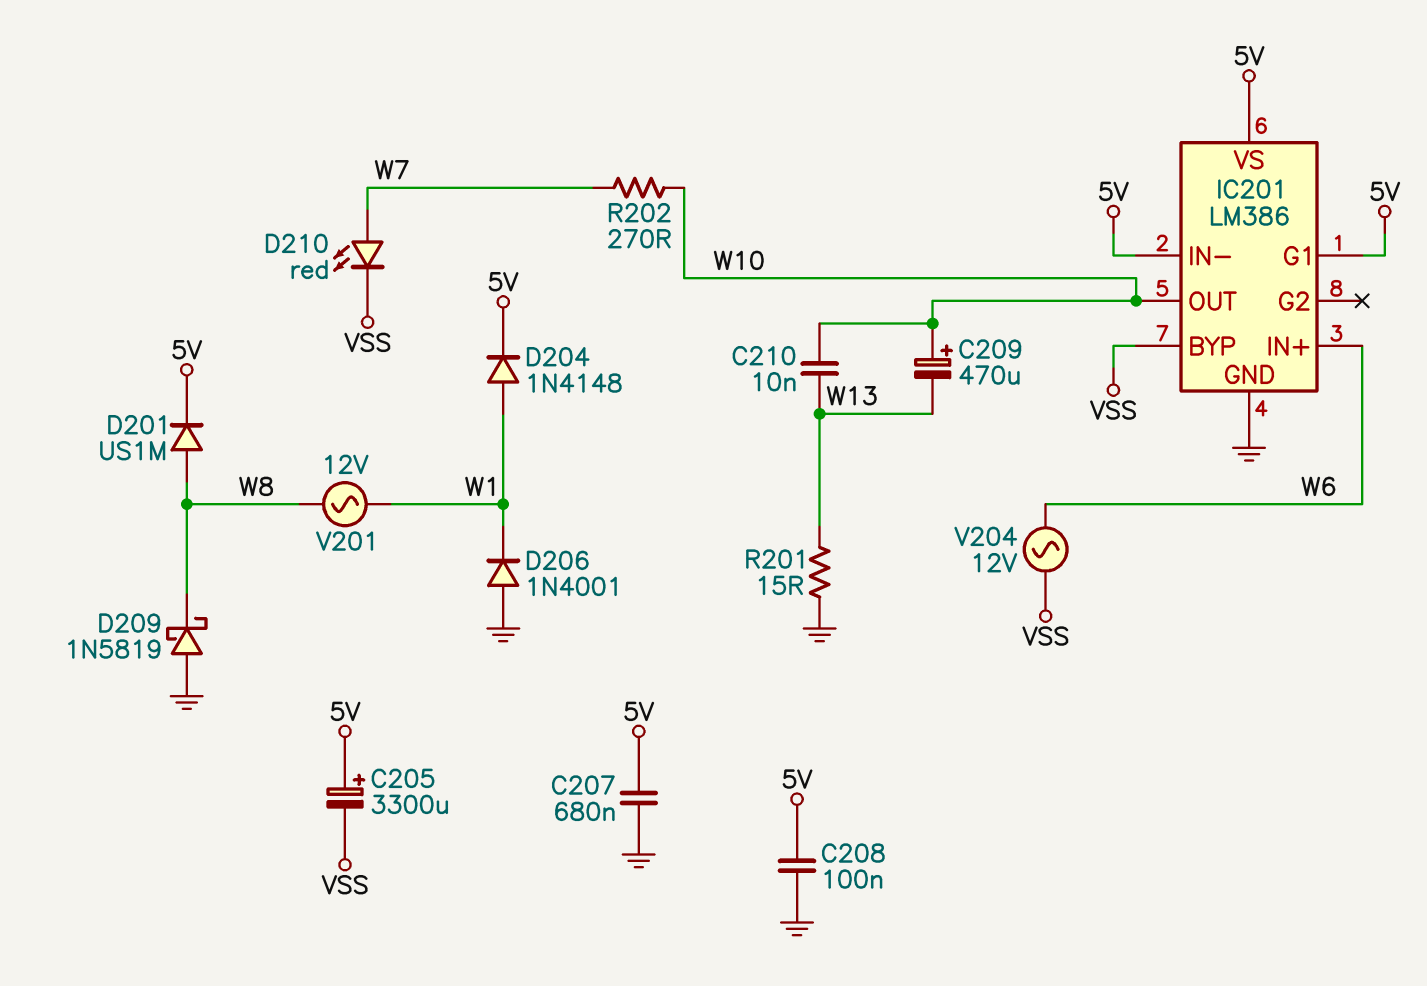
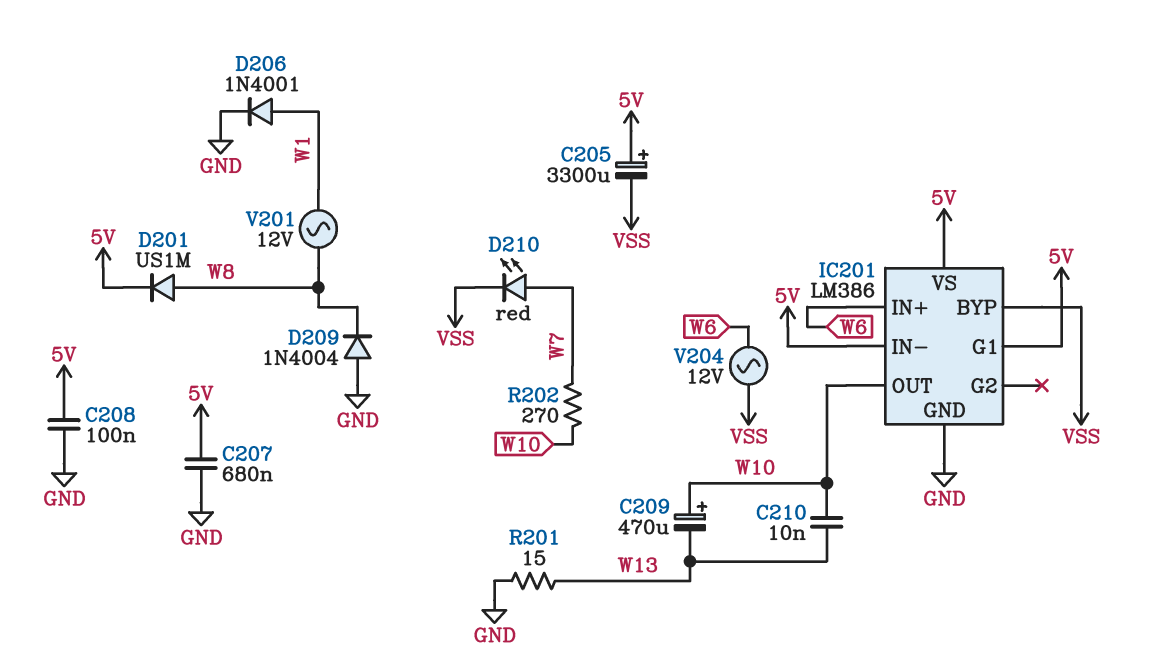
D204: diode 1N4148 (A W1, K 5V) -> none
D206: diode 1N4001 (A GND, K W1) -> diode 1N4001 (A W1, K GND)
D209: schottky 1N5819 (A GND, K W8) -> diode 1N4004 (A GND, K W8)

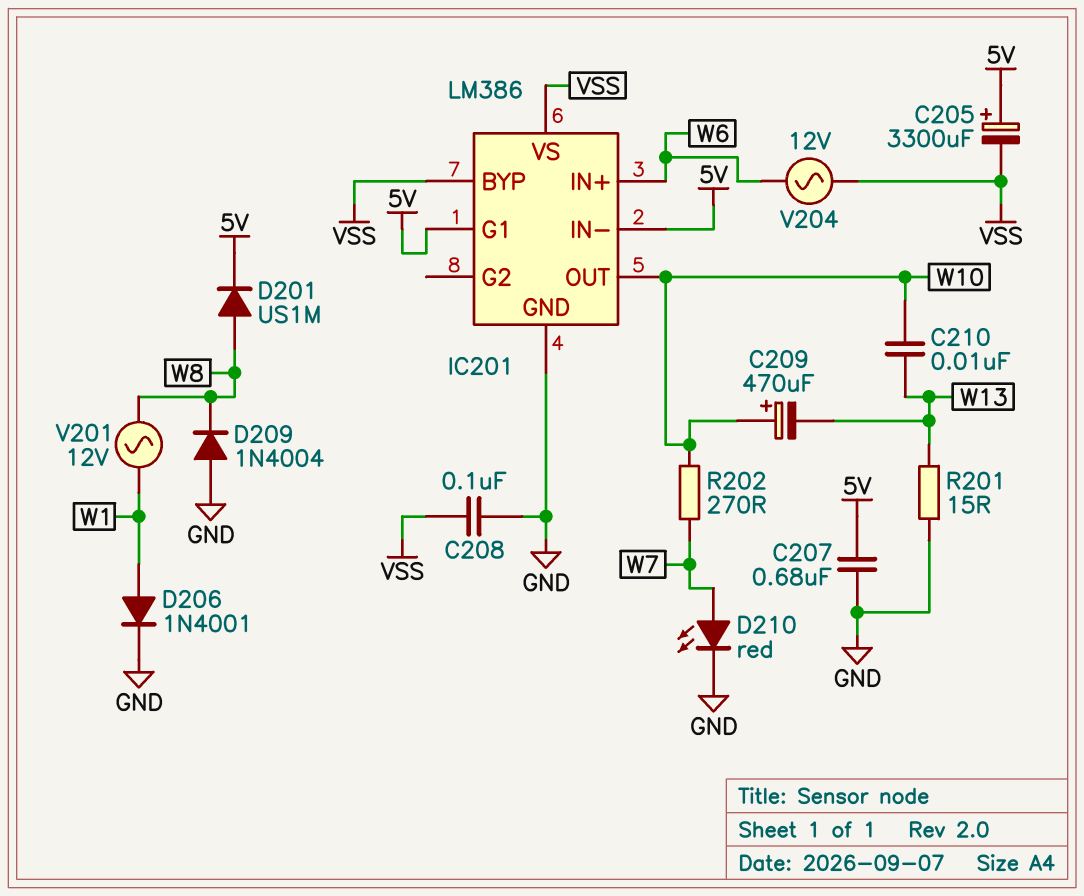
C208: 100nF (5V, GND) -> 100nF (GND, VSS)
D210: LED red (A W7, K VSS) -> LED red (A W7, K GND)
IC201 pin VS: 5V -> VSS

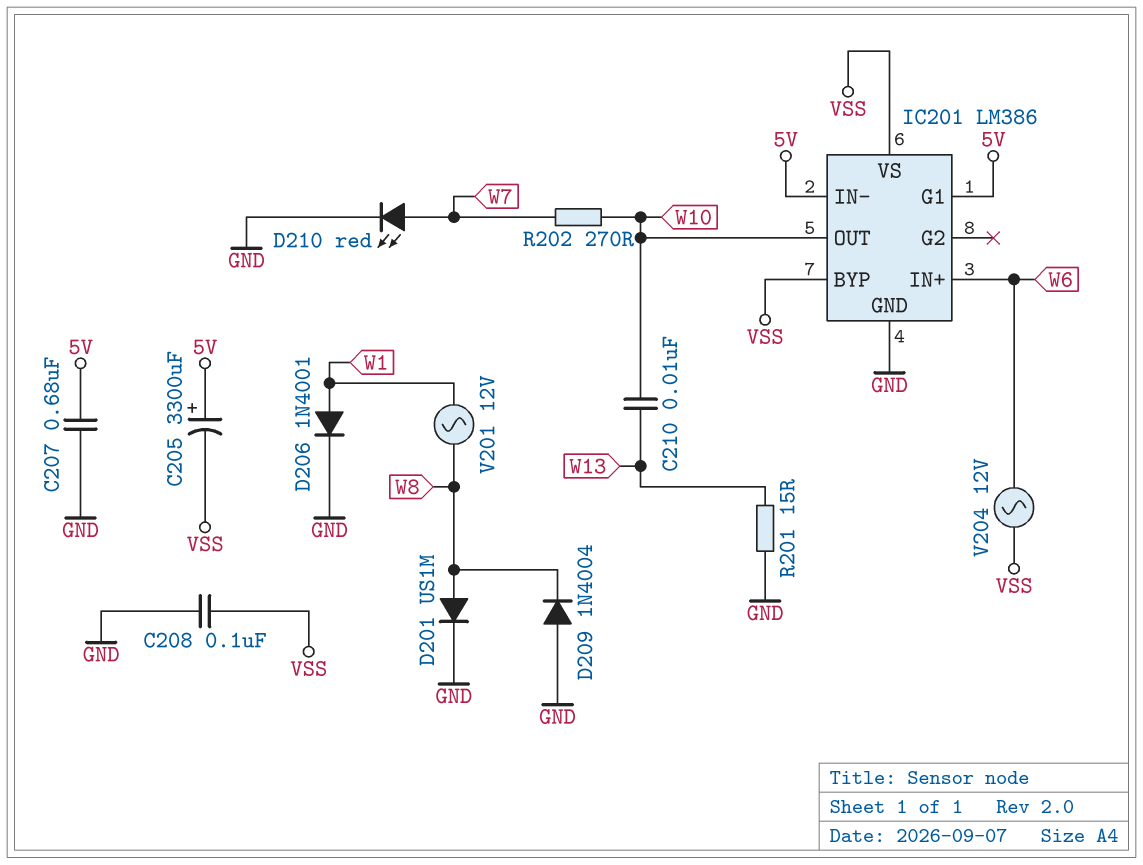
C209: 470uF (plus W10, minus W13) -> none
D201: diode US1M (A W8, K 5V) -> diode US1M (A W8, K GND)

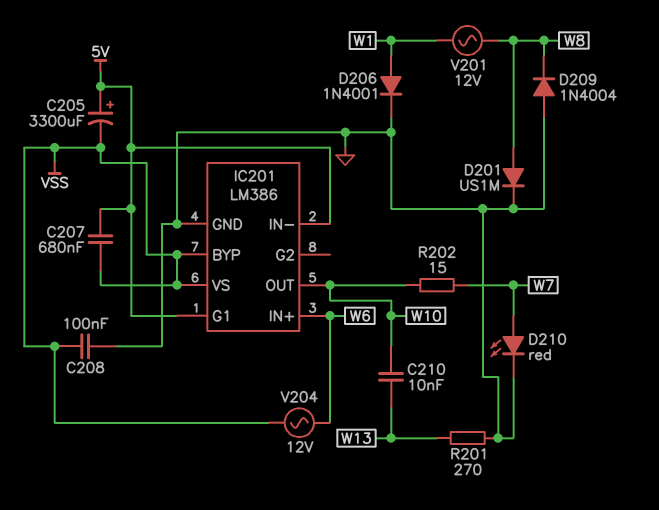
C207: 680nF (5V, GND) -> 680nF (5V, VSS)
R201: 15 (GND, W13) -> 270 (GND, W13)
R202: 270 (W7, W10) -> 15 (W7, W10)

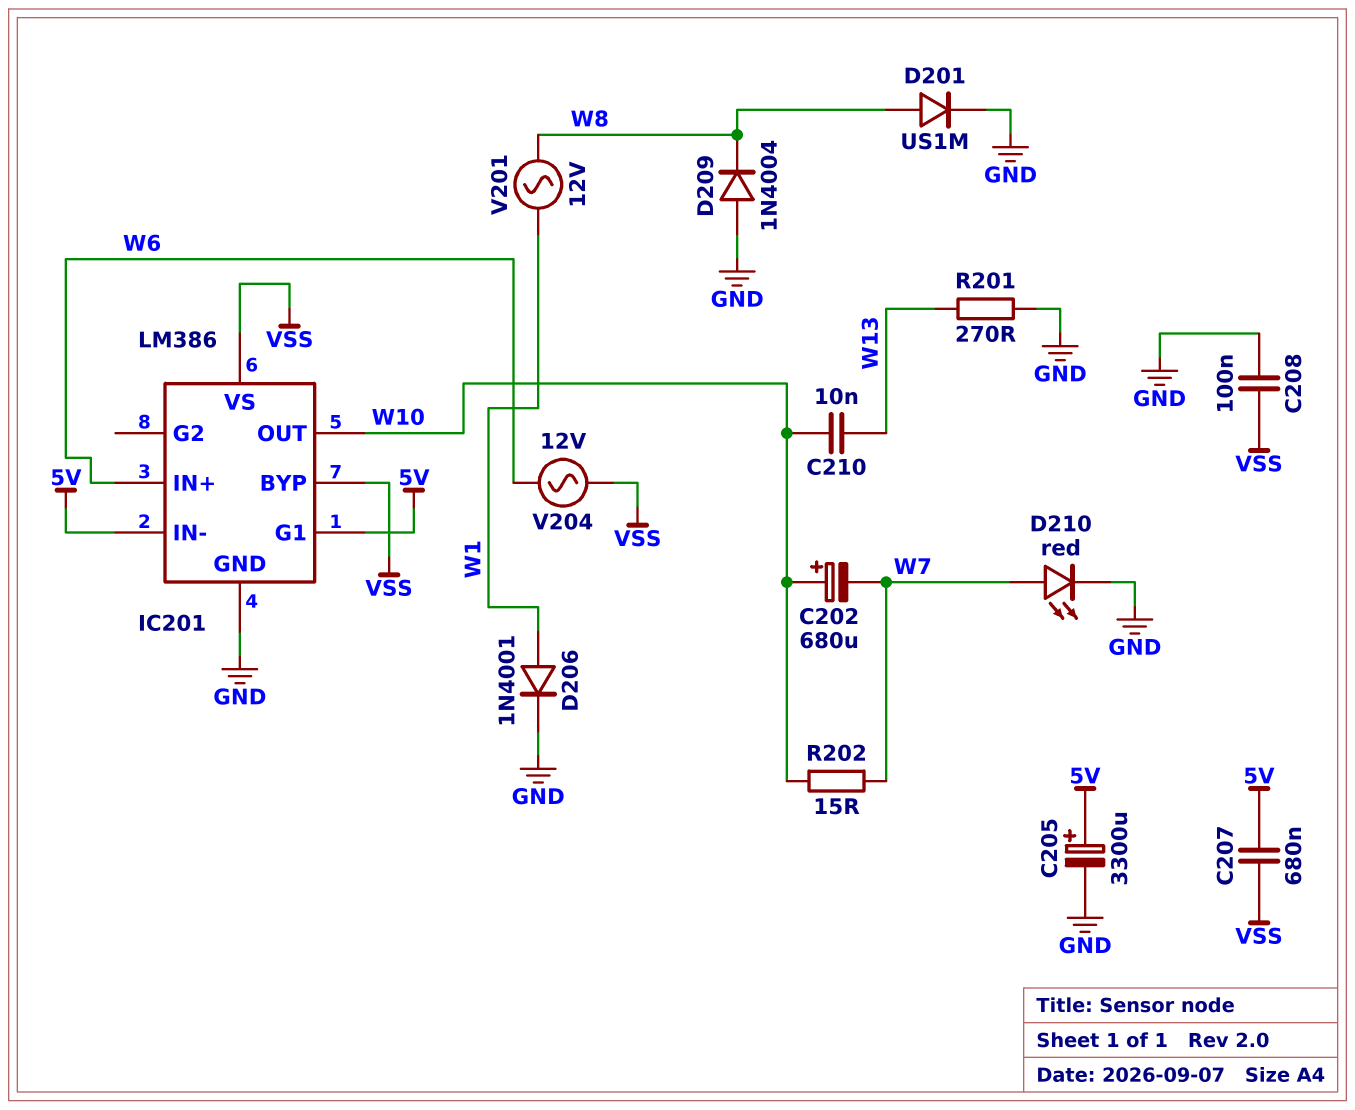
C202: none -> 680uF (plus W10, minus W7)
C205: 3300uF (plus 5V, minus VSS) -> 3300uF (plus 5V, minus GND)

